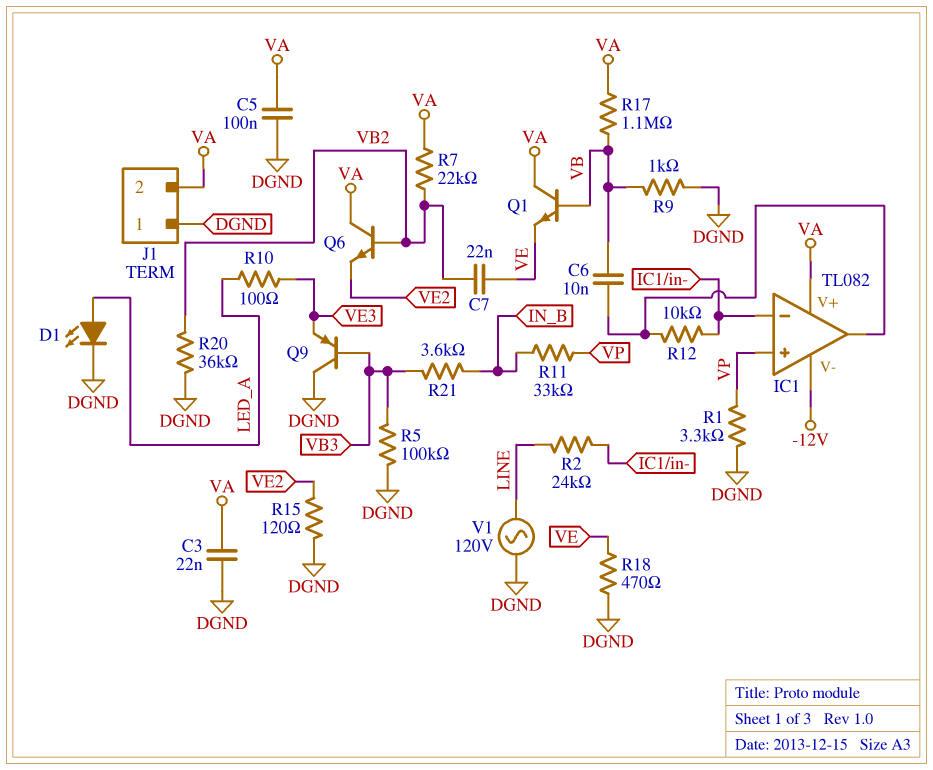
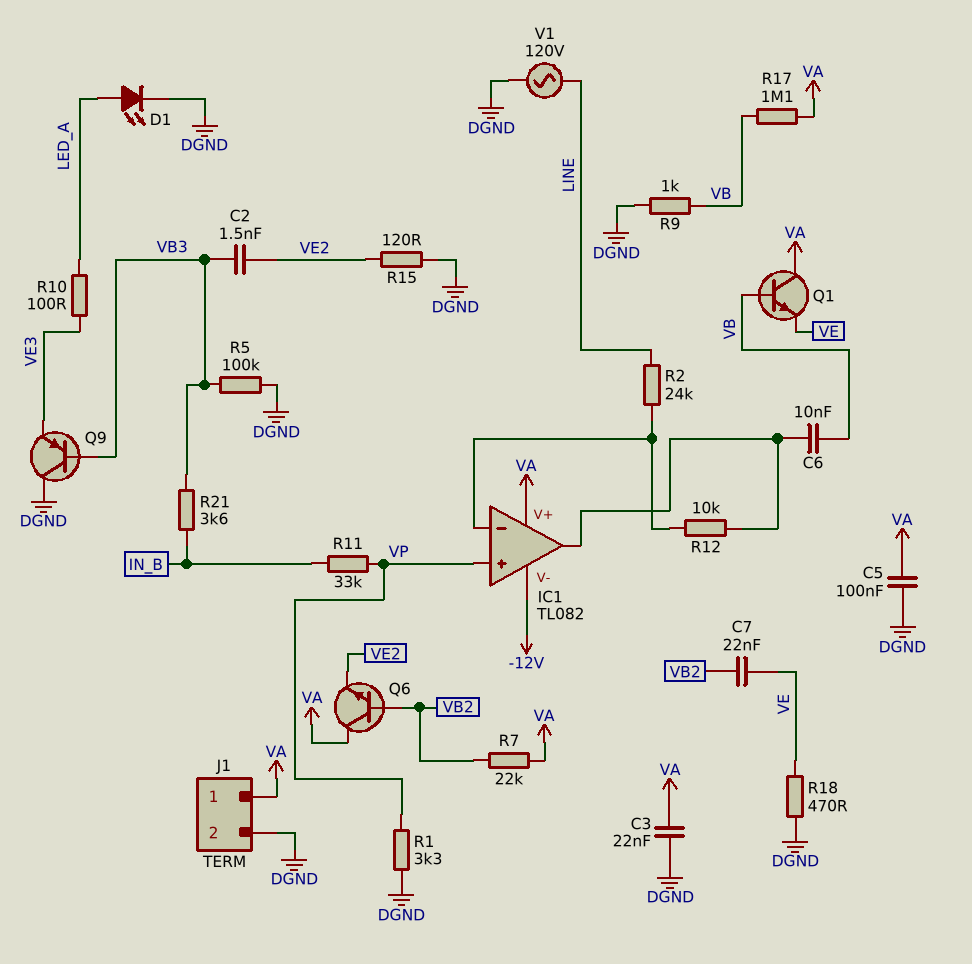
C2: none -> 1.5nF (VB3, VE2)
J1 pin 1: DGND -> VA
J1 pin 2: VA -> DGND
R20: 36k (DGND, VB2) -> none

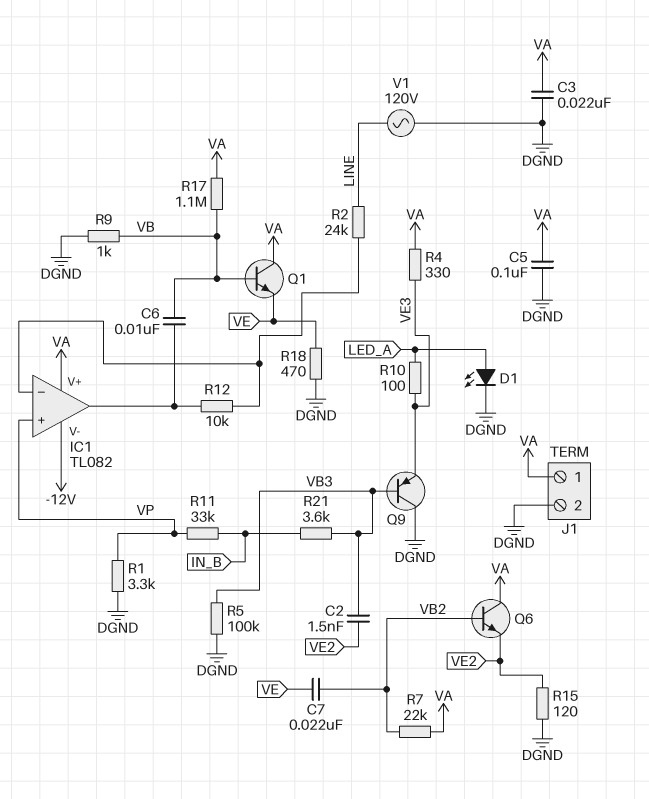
R4: none -> 330 (VA, VE3)

